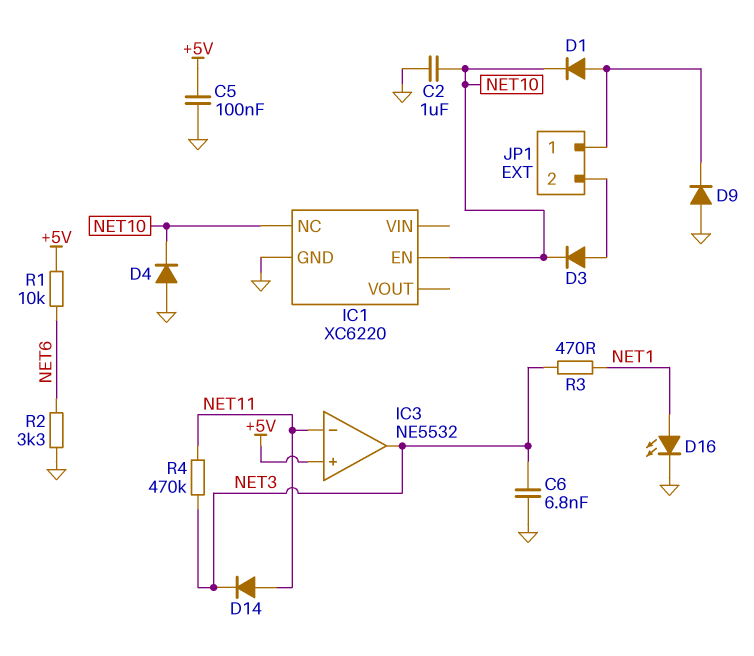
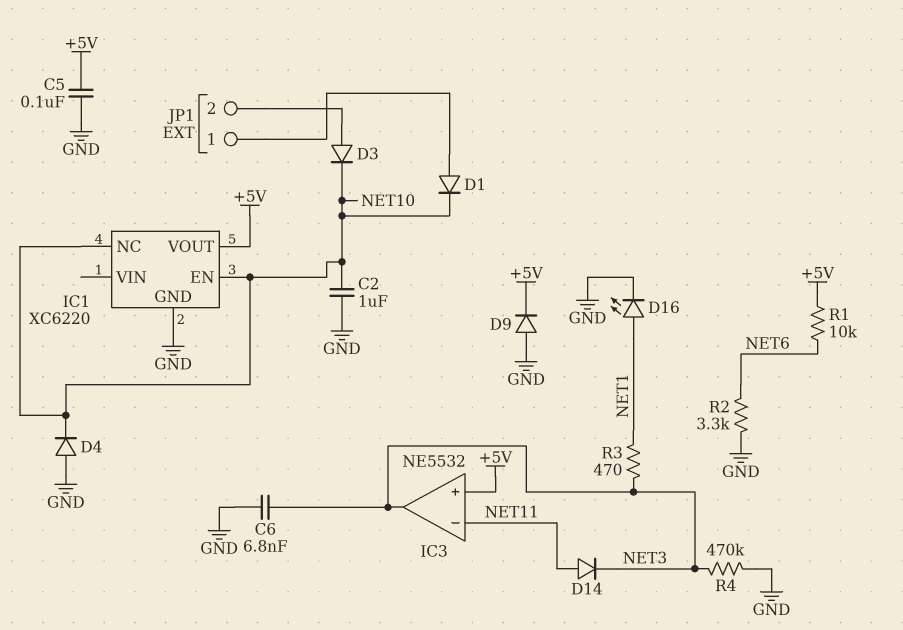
D9: diode (A GND, K JP1/1) -> diode (A GND, K +5V)
IC1 pin VOUT: none -> +5V
R4: 470k (NET3, NET11) -> 470k (GND, NET3)

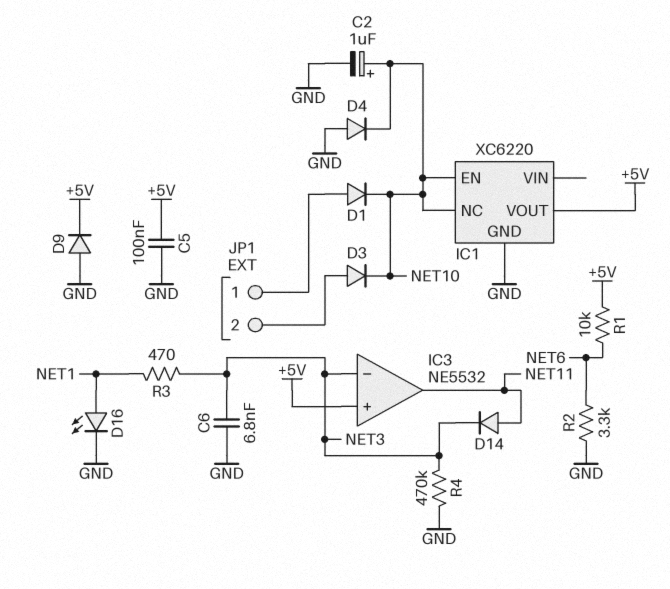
C2: 1uF (GND, NET10) -> 1uF (plus NET10, minus GND)
IC3 pin in-: NET11 -> NET3
IC3 pin out: NET3 -> NET11

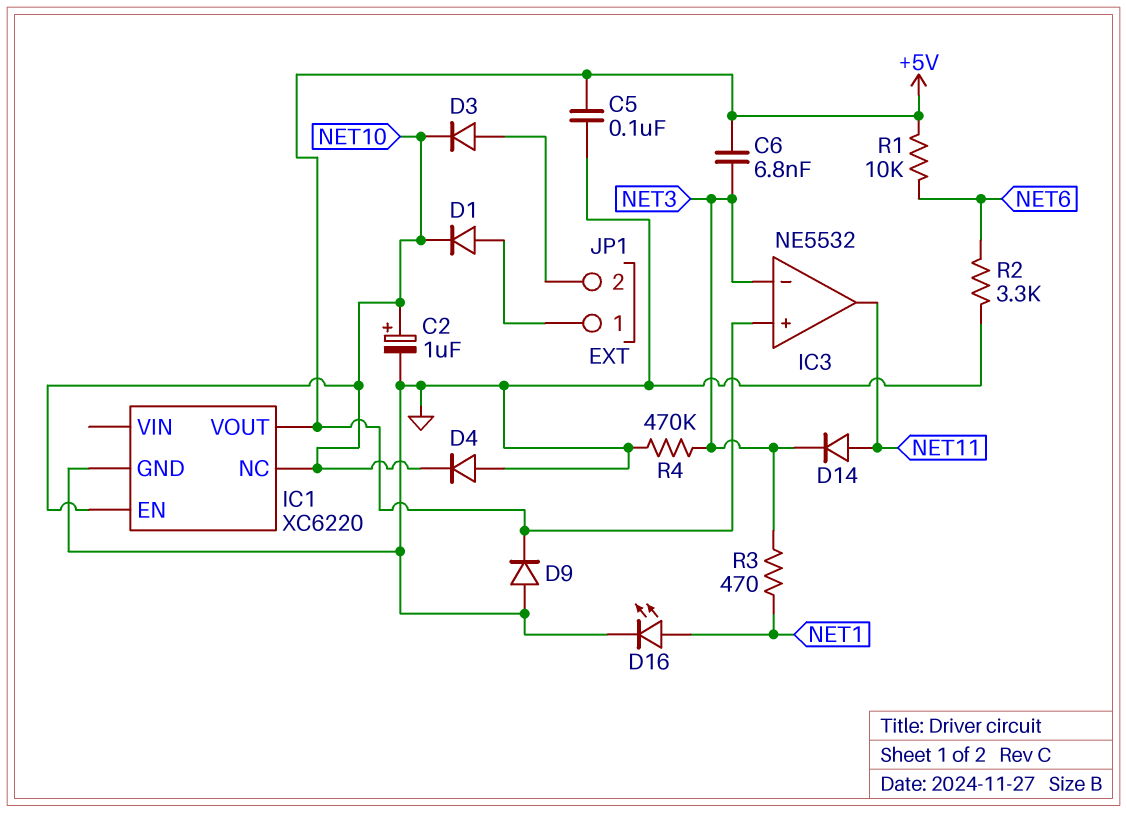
C6: 6.8nF (GND, NET3) -> 6.8nF (+5V, NET3)

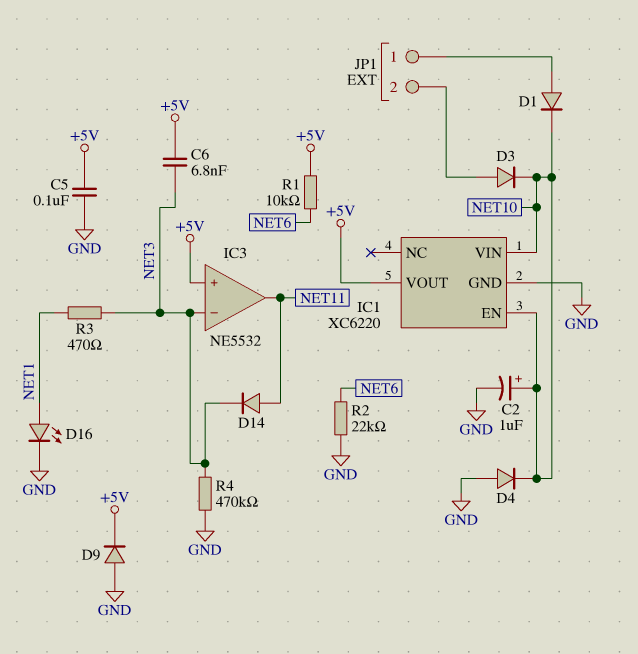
IC1 pin NC: NET10 -> none
IC1 pin VIN: none -> NET10
R2: 3.3k (GND, NET6) -> 22k (GND, NET6)

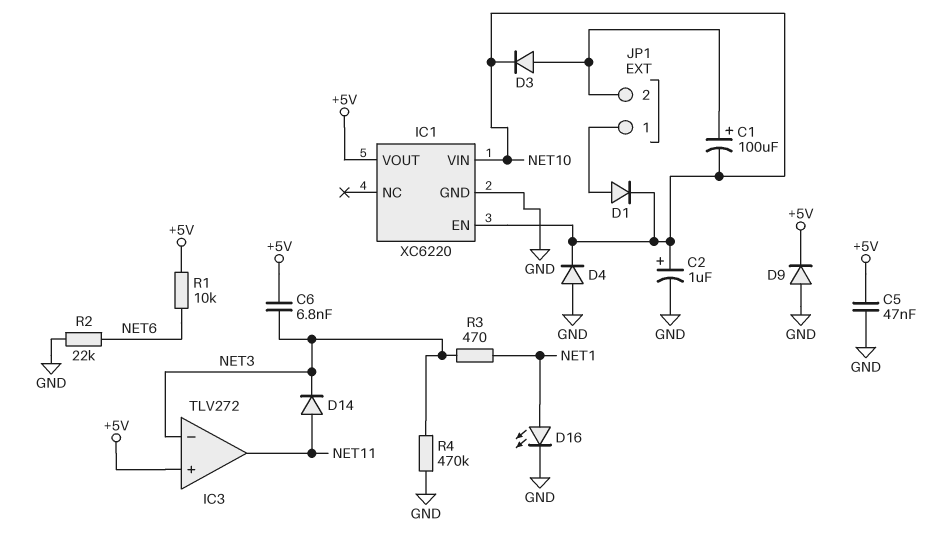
C1: none -> 100uF (plus JP1/2, minus NET10)
C5: 100nF (+5V, GND) -> 47nF (+5V, GND)
IC3: NE5532 -> TLV272

